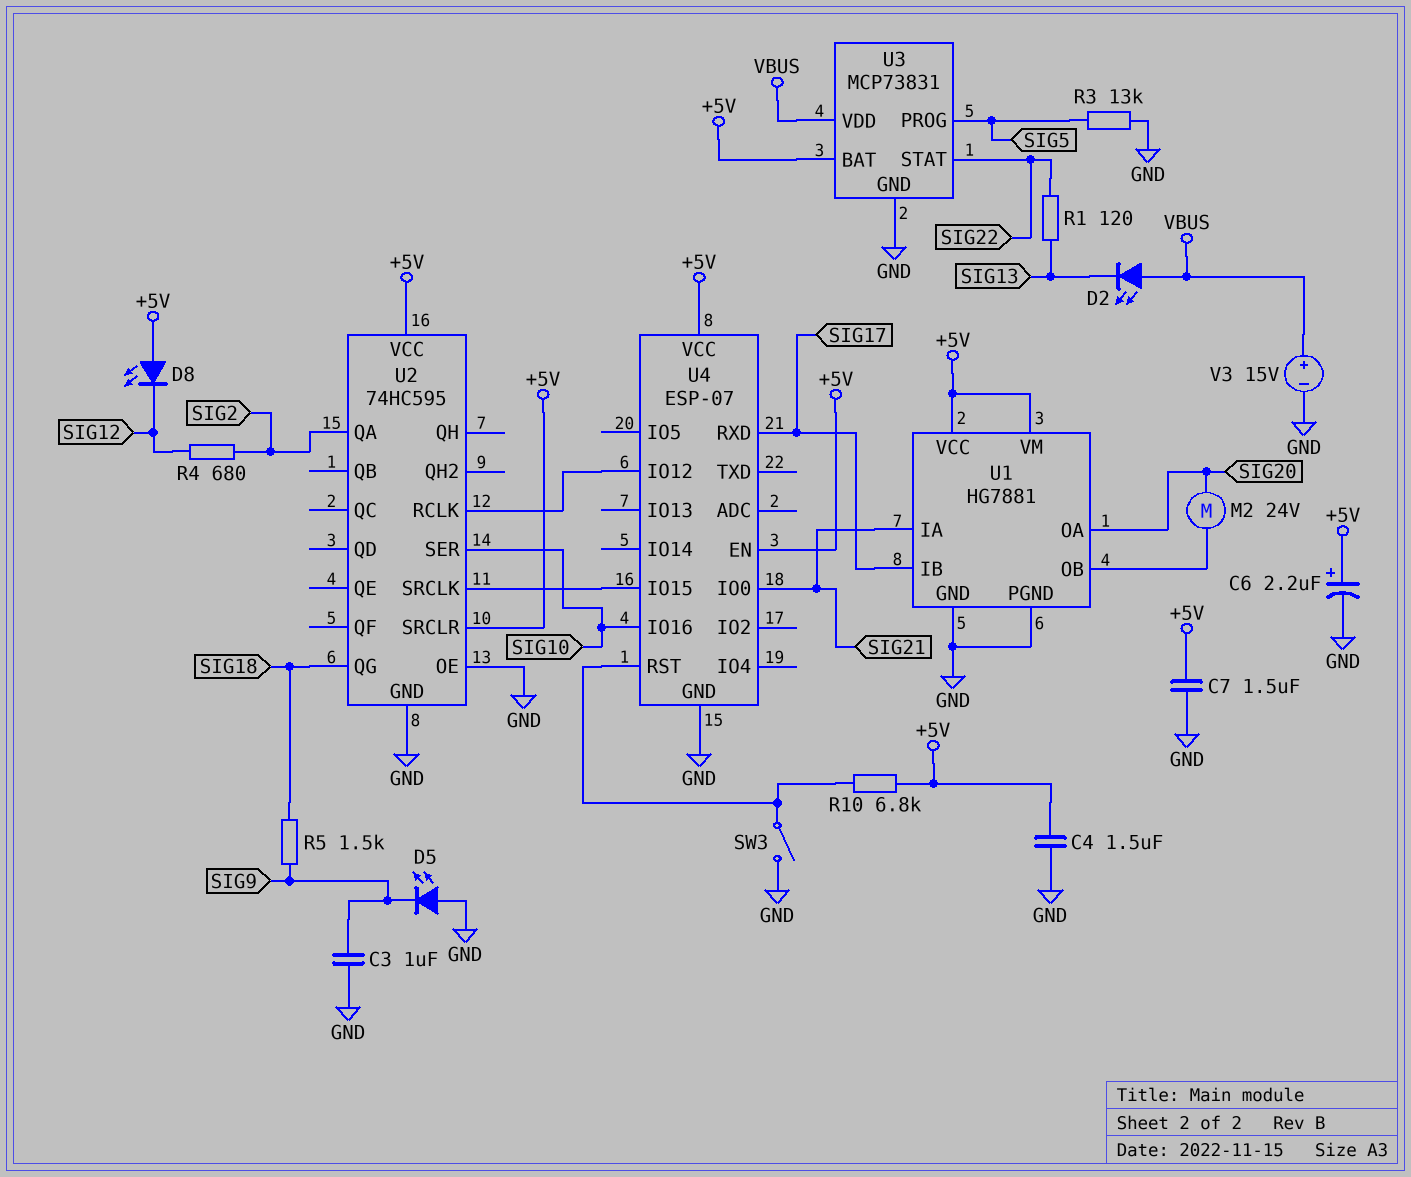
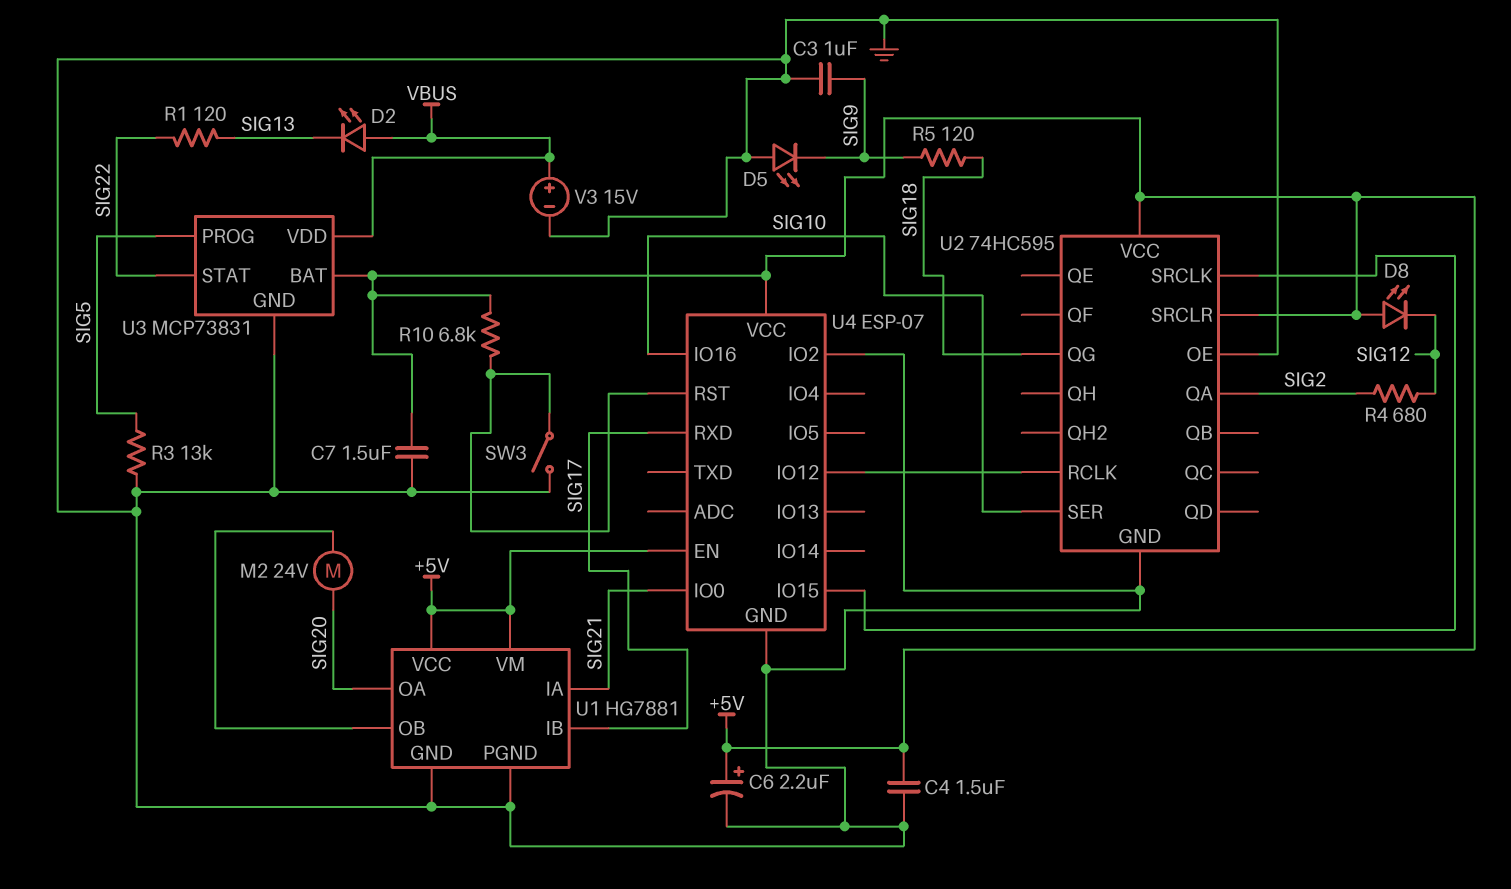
R5: 1.5k (SIG9, SIG18) -> 120 (SIG9, SIG18)
U4 pin IO2: none -> GND

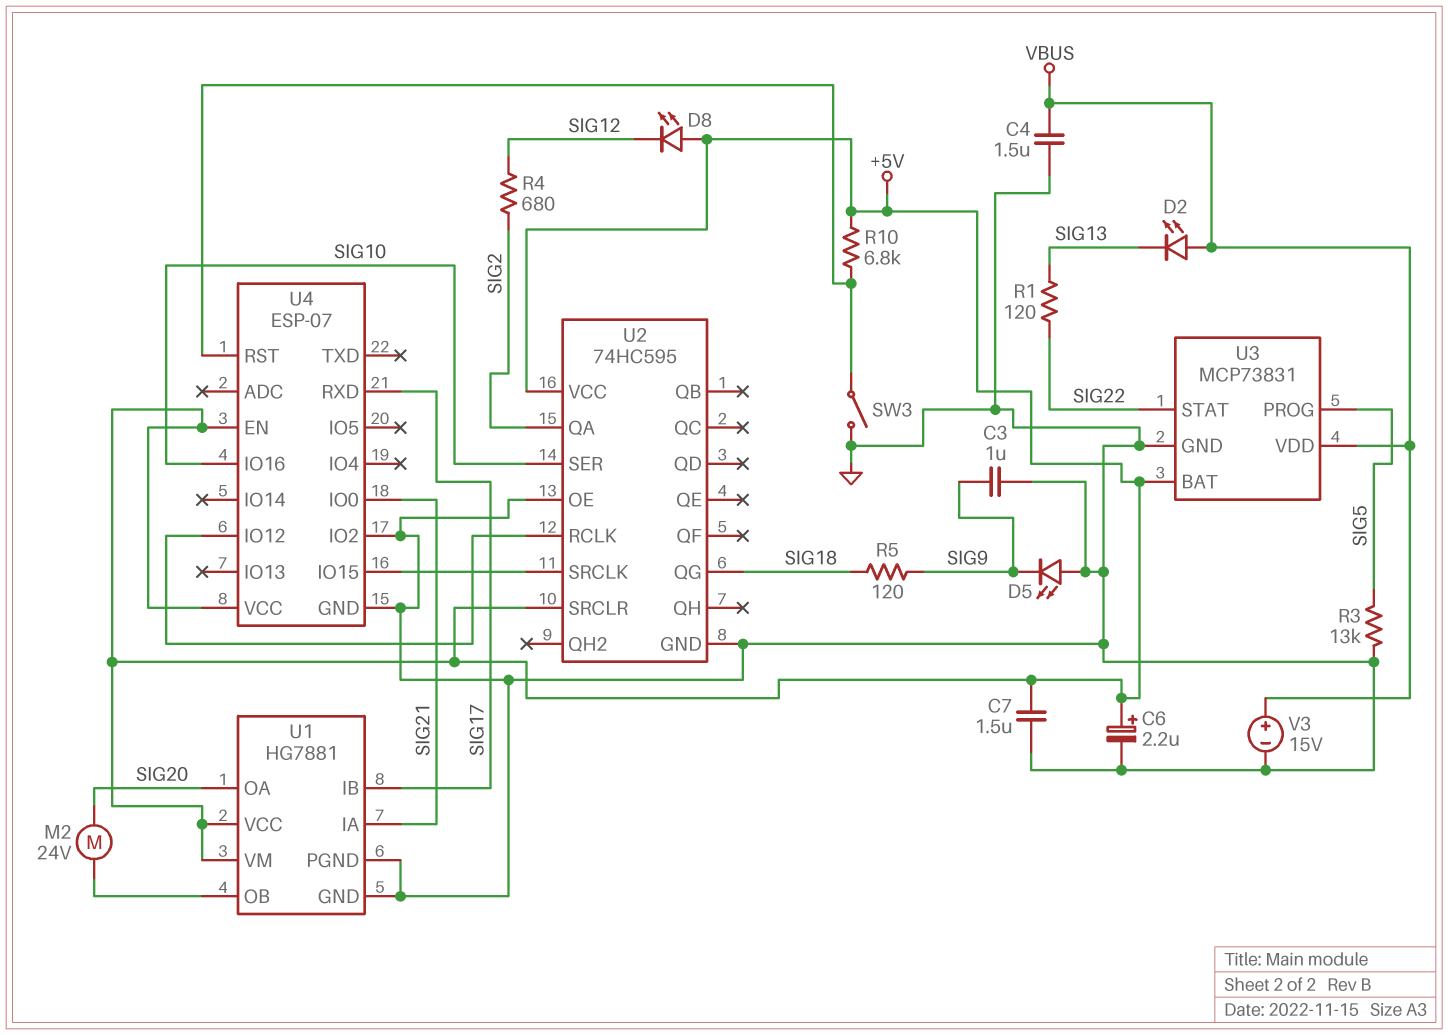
C4: 1.5uF (+5V, GND) -> 1.5uF (GND, VBUS)

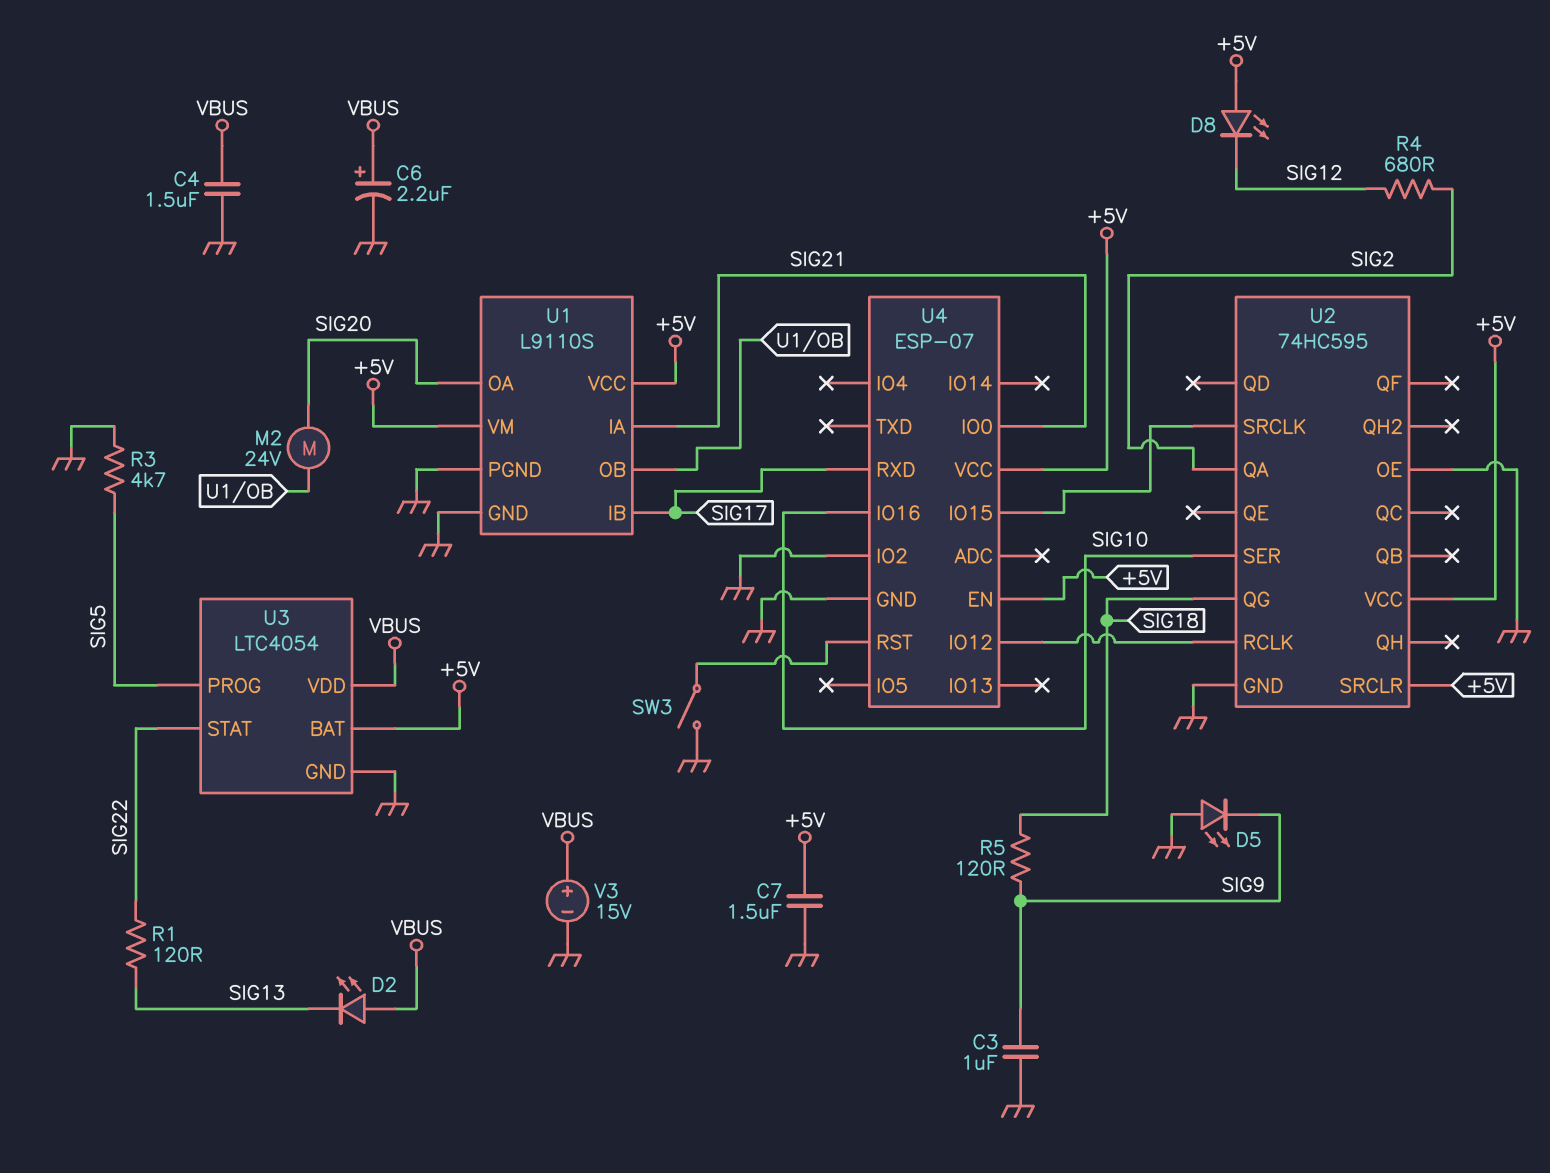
C6: 2.2uF (plus +5V, minus GND) -> 2.2uF (plus VBUS, minus GND)
R3: 13k (GND, SIG5) -> 4.7k (GND, SIG5)
R10: 6.8k (+5V, U4/RST) -> none
U1: HG7881 -> L9110S
U3: MCP73831 -> LTC4054

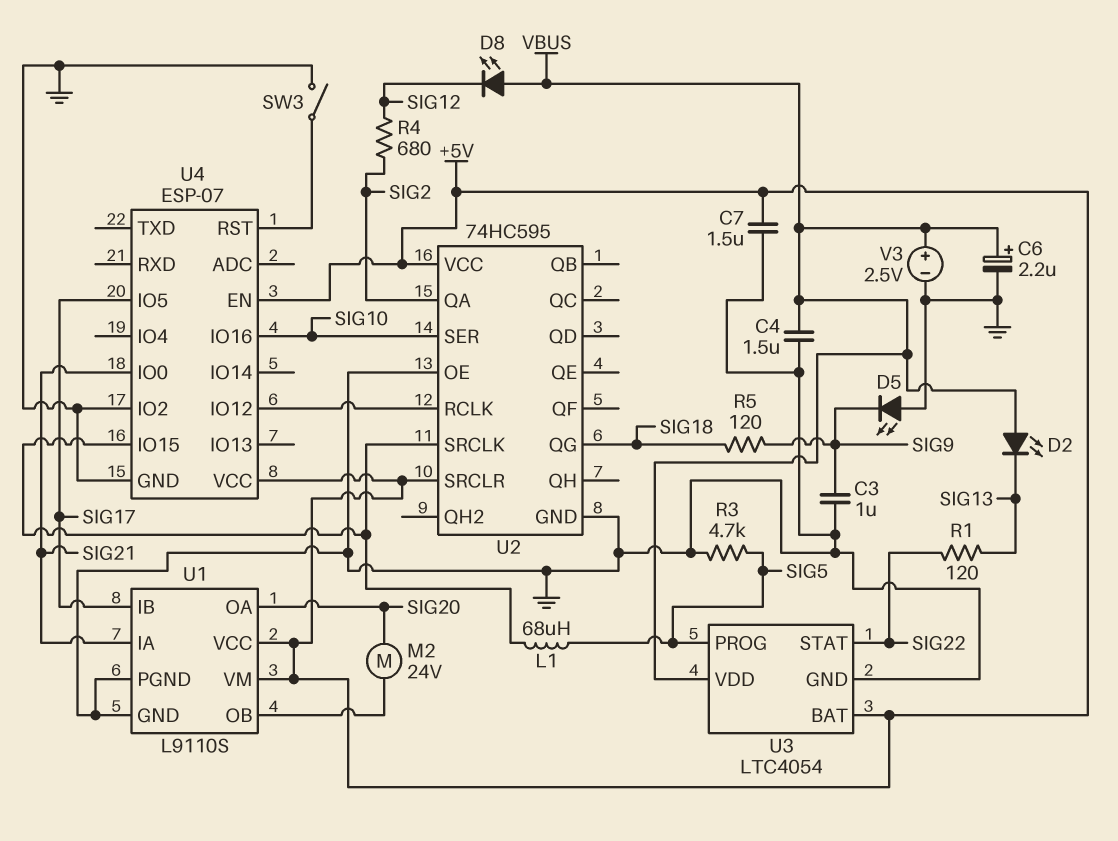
D8: LED (A +5V, K SIG12) -> LED (A VBUS, K SIG12)
L1: none -> 68uH (SIG5, U2/SRCLK)
U4 pin IO5: none -> SIG17
U4 pin RXD: SIG17 -> none
V3: 15V (plus VBUS, minus GND) -> 2.5V (plus VBUS, minus GND)

